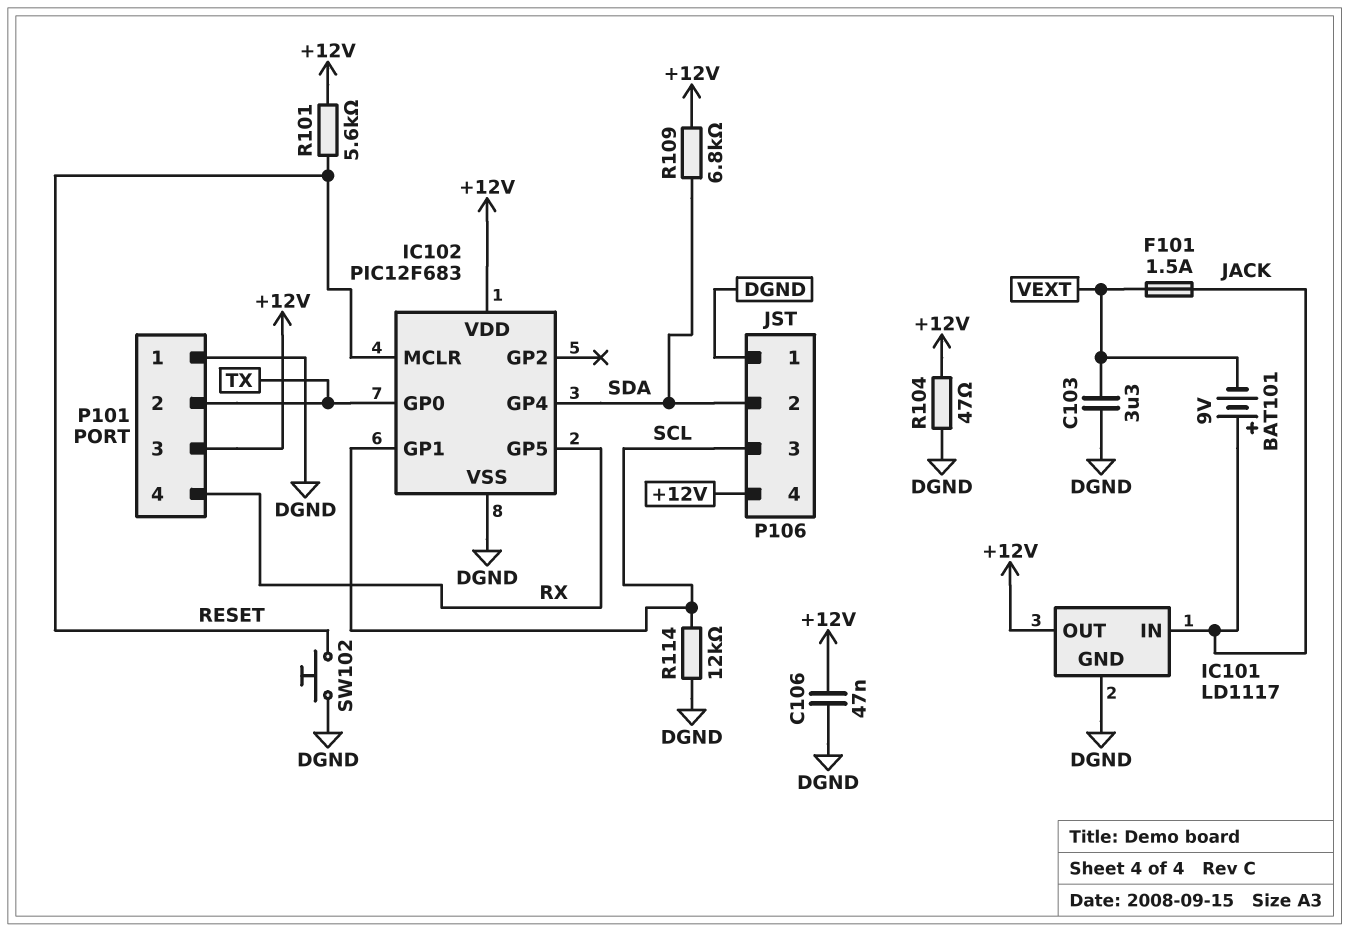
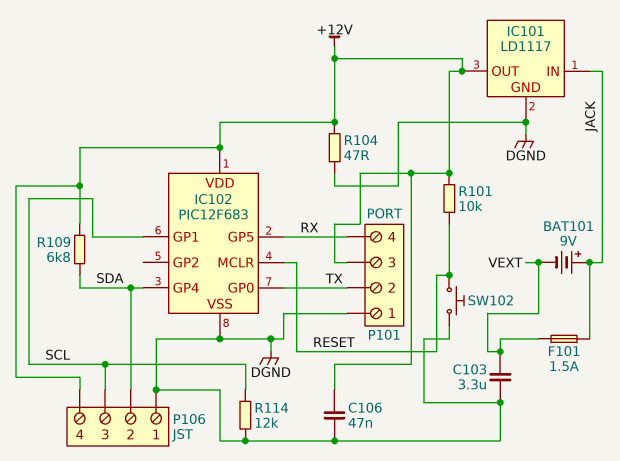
R101: 5.6k (+12V, RESET) -> 10k (+12V, RESET)

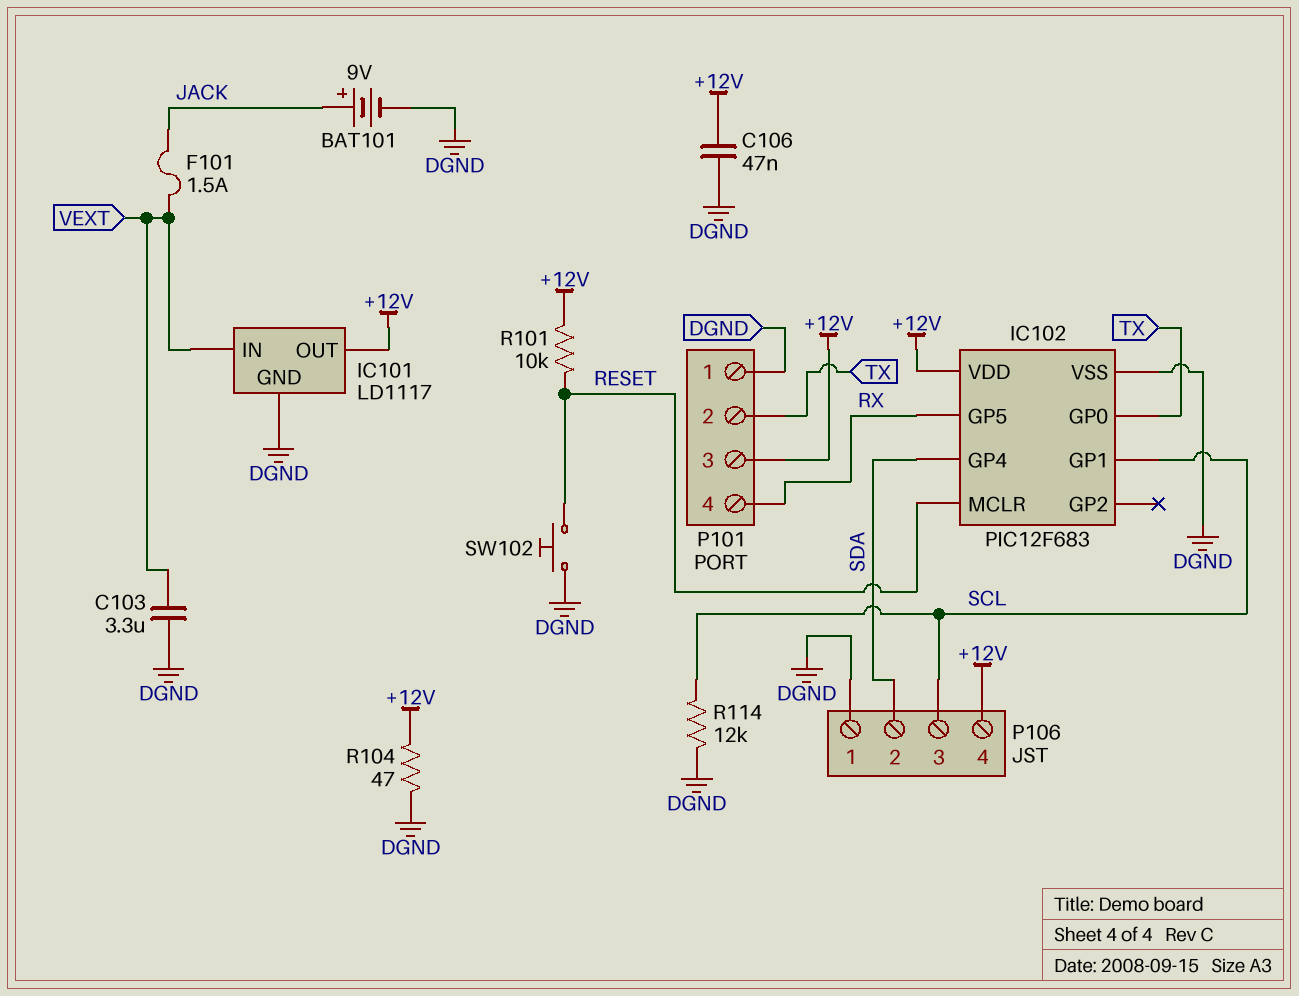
BAT101: 9V (plus JACK, minus VEXT) -> 9V (plus JACK, minus DGND)
IC101 pin IN: JACK -> VEXT
R109: 6.8k (+12V, SDA) -> none

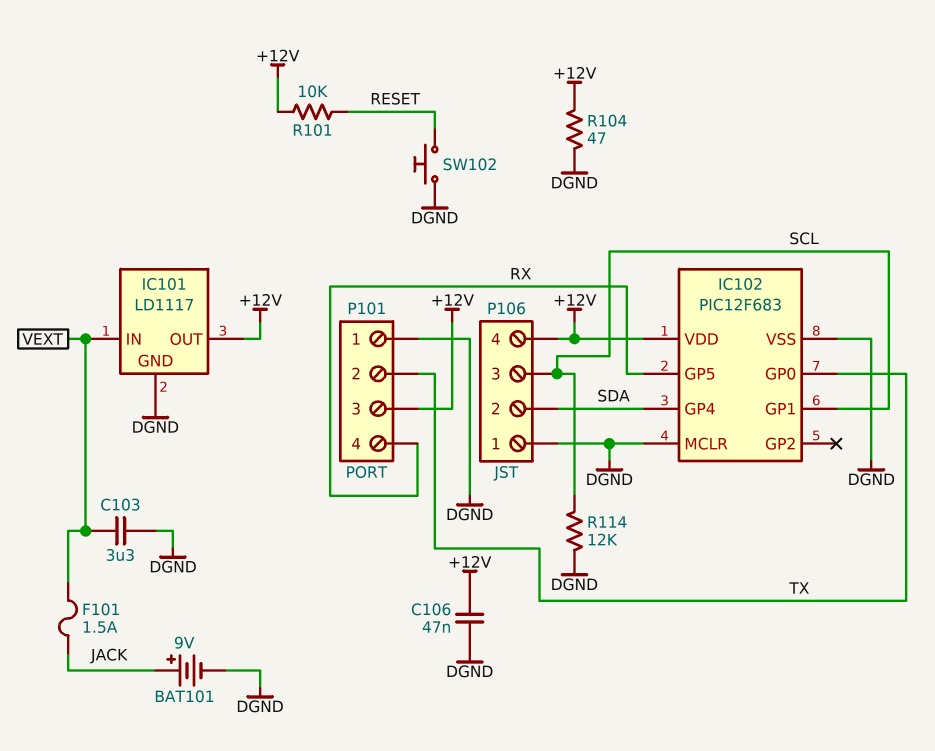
IC102 pin MCLR: RESET -> DGND

